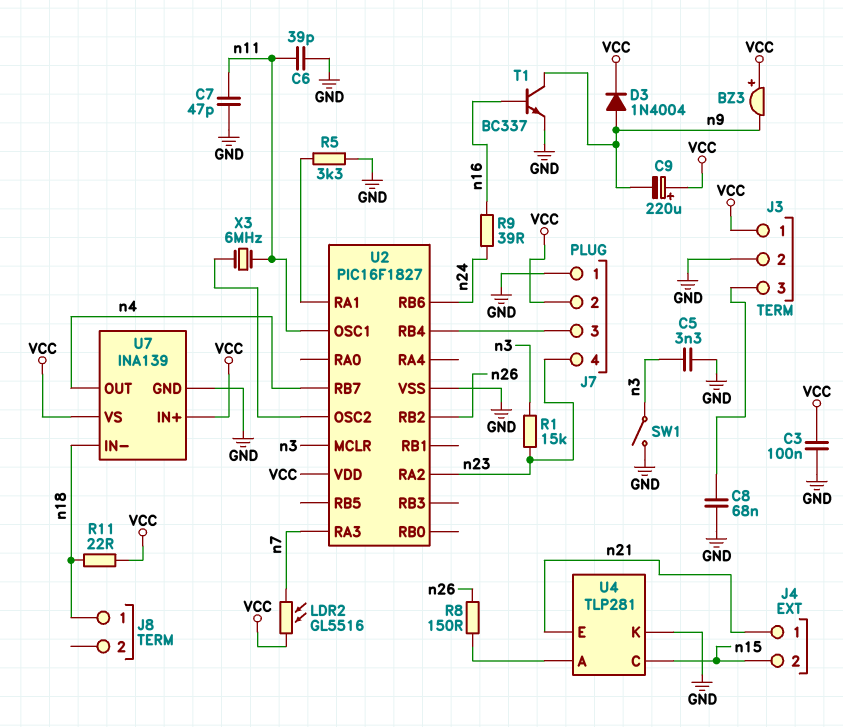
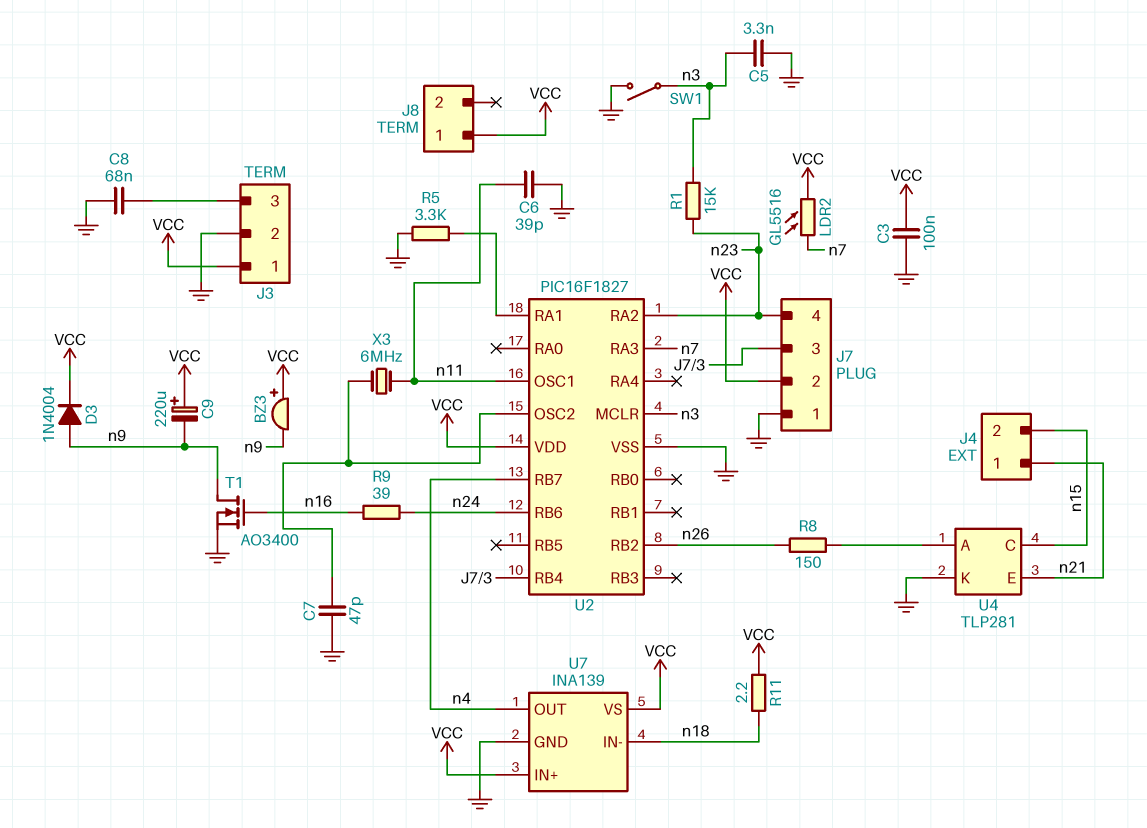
C7: 47pF (GND, n11) -> 47pF (GND, U2/OSC2)
J8 pin 1: n18 -> VCC
R11: 22 (VCC, n18) -> 2.2 (VCC, n18)
T1: NPN BC337 (B n16, C n9, E GND) -> NMOS AO3400 (G n16, D n9, S GND)

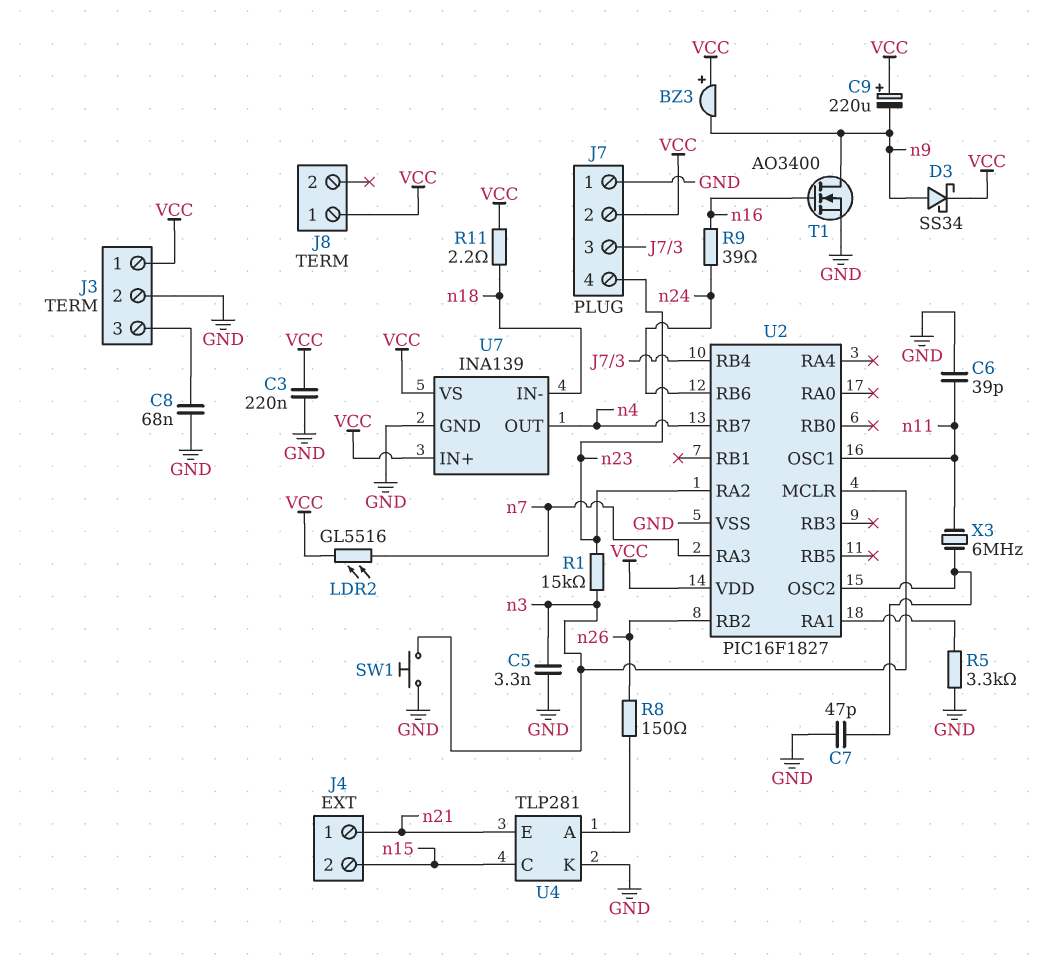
C3: 100nF (GND, VCC) -> 220nF (GND, VCC)
D3: diode 1N4004 (A n9, K VCC) -> schottky SS34 (A n9, K VCC)
SW1: switch (GND, n3) -> button (GND, n3)

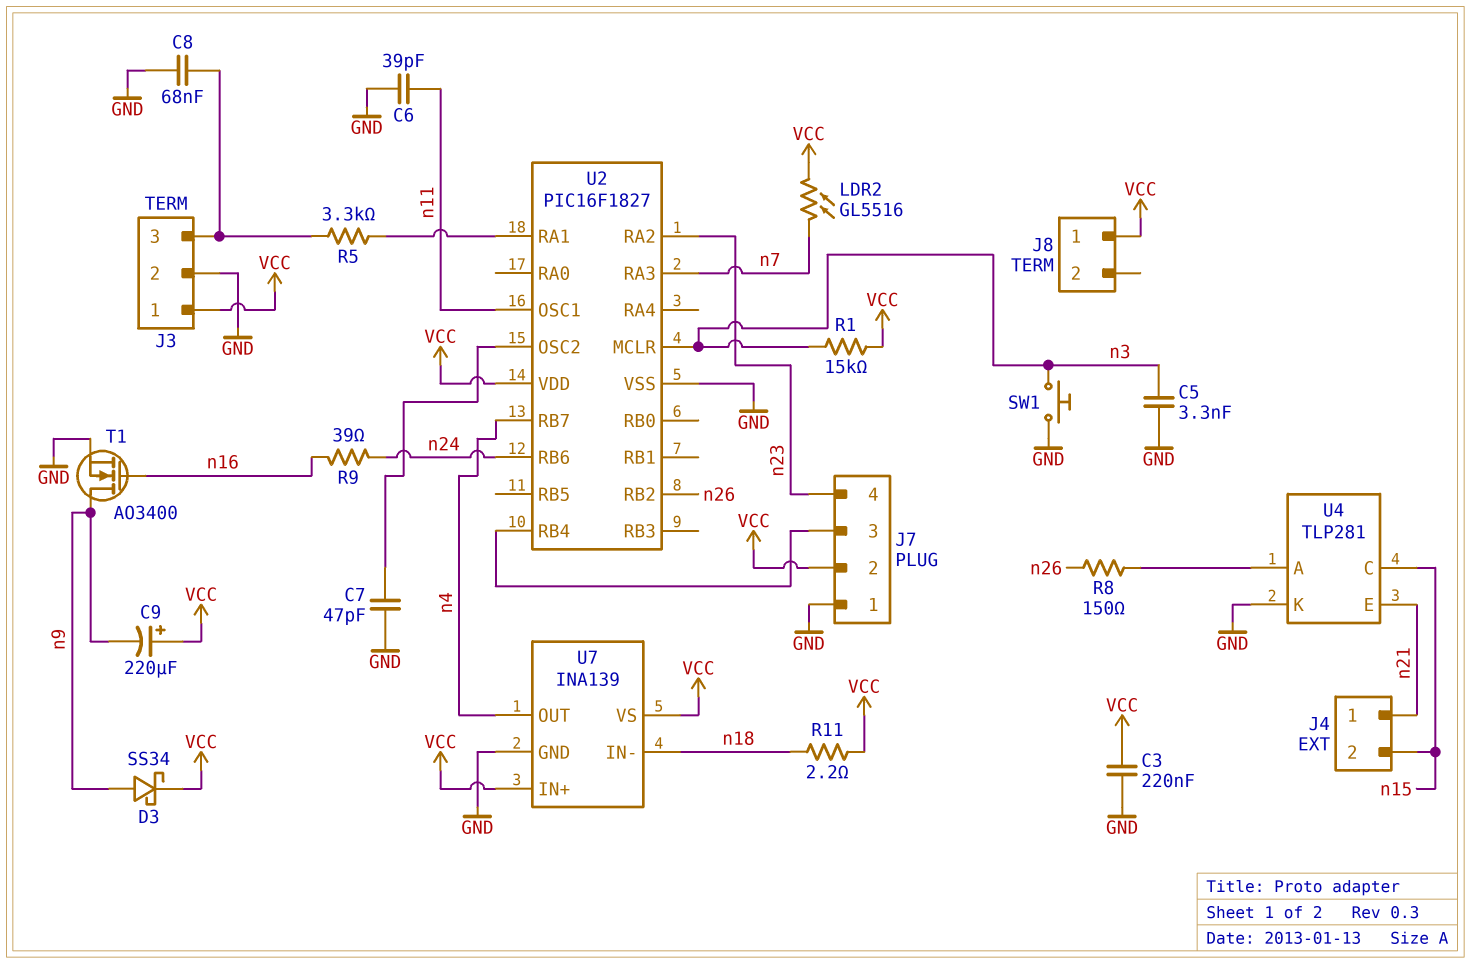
BZ3: buzzer (plus VCC, minus n9) -> none
R1: 15k (n3, n23) -> 15k (VCC, n3)
R5: 3.3k (GND, U2/RA1) -> 3.3k (J3/3, U2/RA1)
X3: 6MHz (U2/OSC2, n11) -> none

